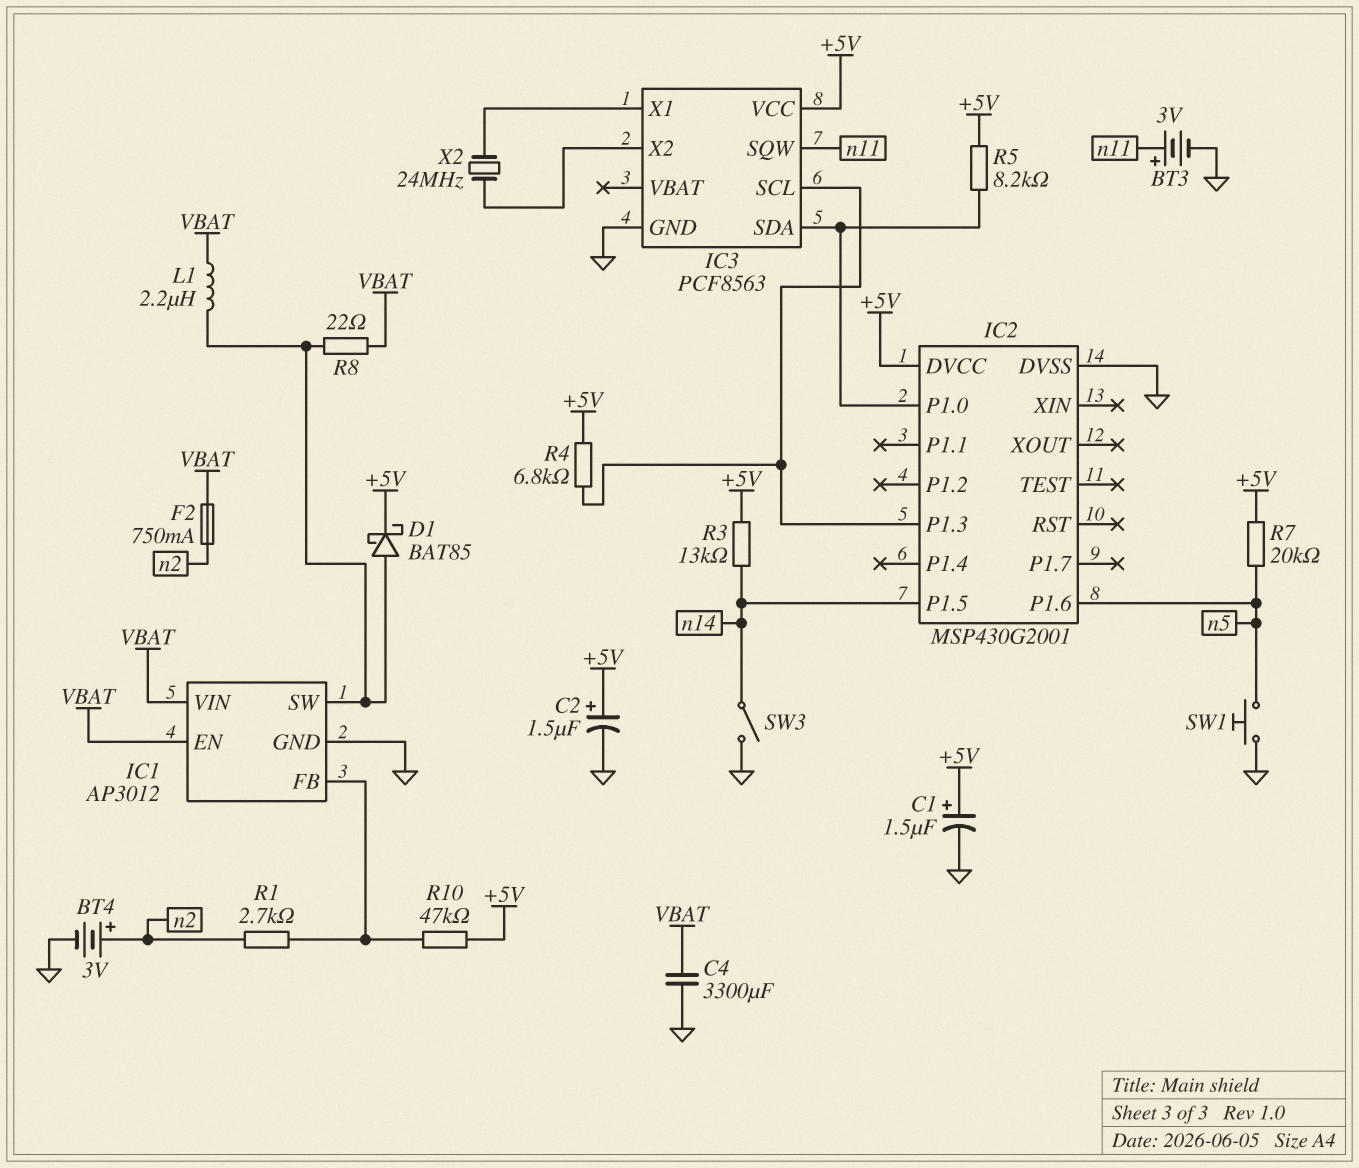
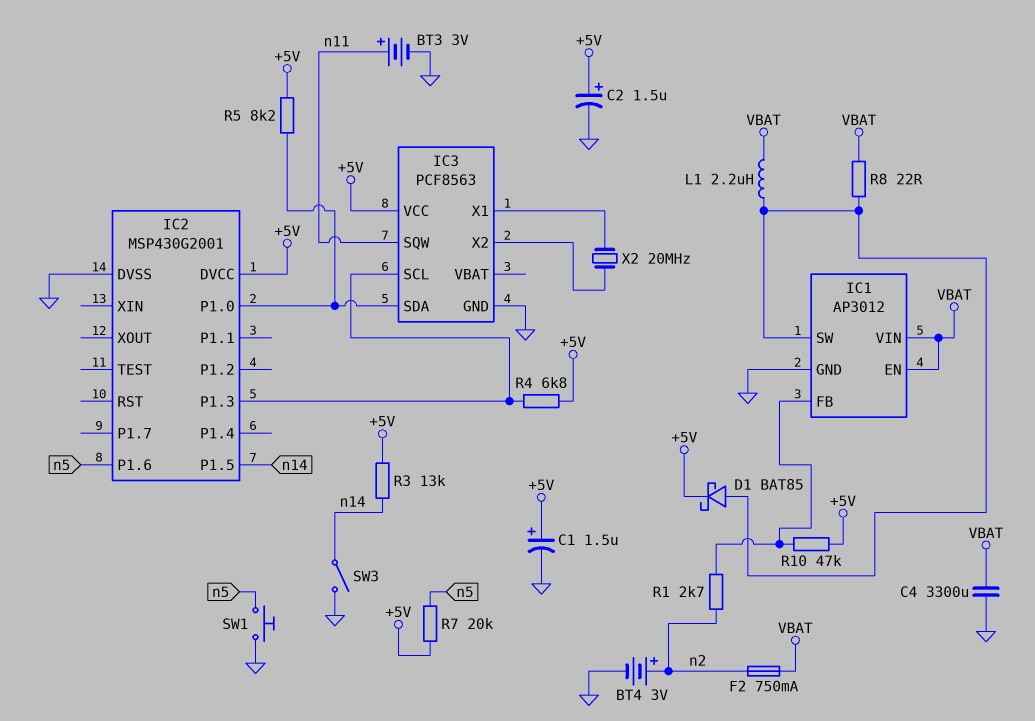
X2: 24MHz (IC3/X1, IC3/X2) -> 20MHz (IC3/X1, IC3/X2)

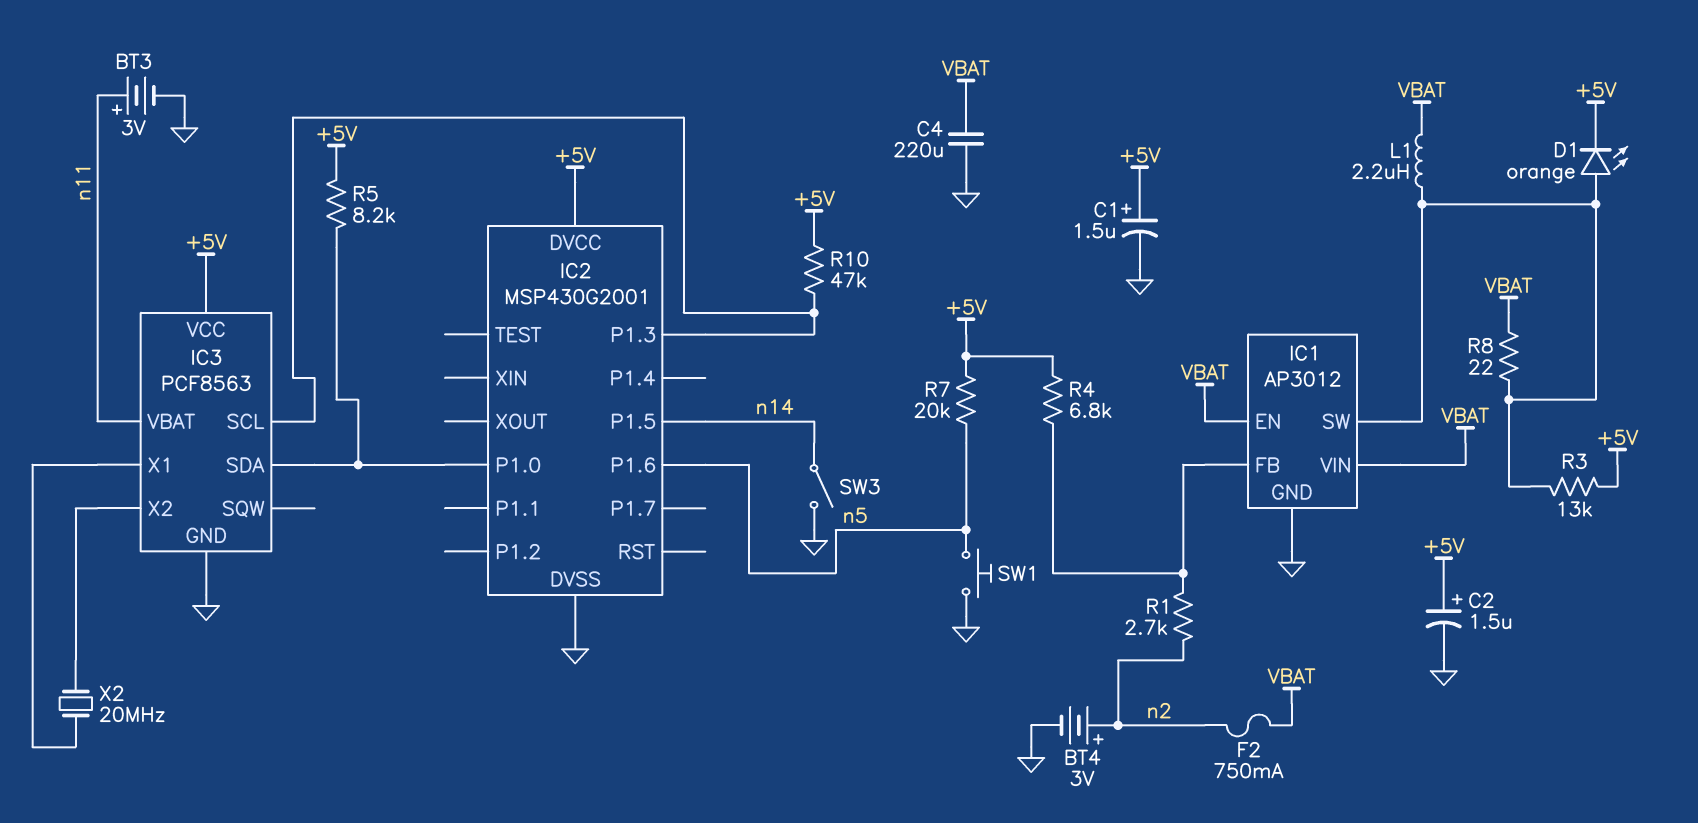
C4: 3300uF (GND, VBAT) -> 220uF (GND, VBAT)
D1: schottky BAT85 (A IC1/SW, K +5V) -> LED orange (A IC1/SW, K +5V)
IC3 pin SQW: n11 -> none
IC3 pin VBAT: none -> n11
R3: 13k (+5V, n14) -> 13k (+5V, IC1/SW)
R4: 6.8k (+5V, IC2/P1.3) -> 6.8k (+5V, IC1/FB)
R10: 47k (+5V, IC1/FB) -> 47k (+5V, IC2/P1.3)

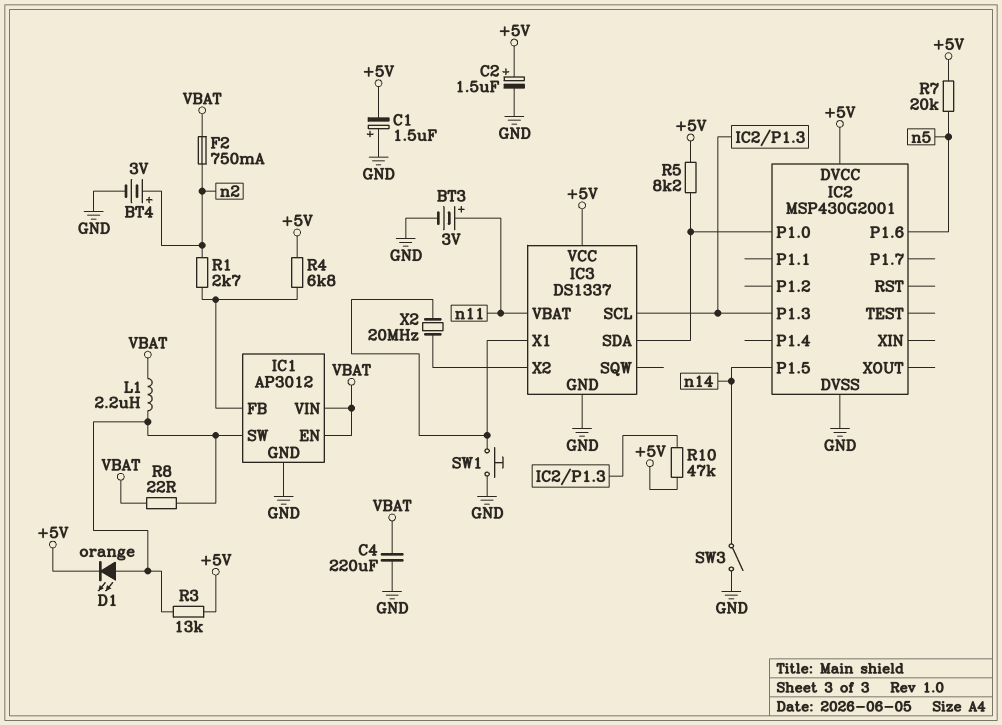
C1: 1.5uF (plus +5V, minus GND) -> 1.5uF (plus GND, minus +5V)
IC3: PCF8563 -> DS1337
SW1: button (GND, n5) -> button (GND, IC3/X1)

